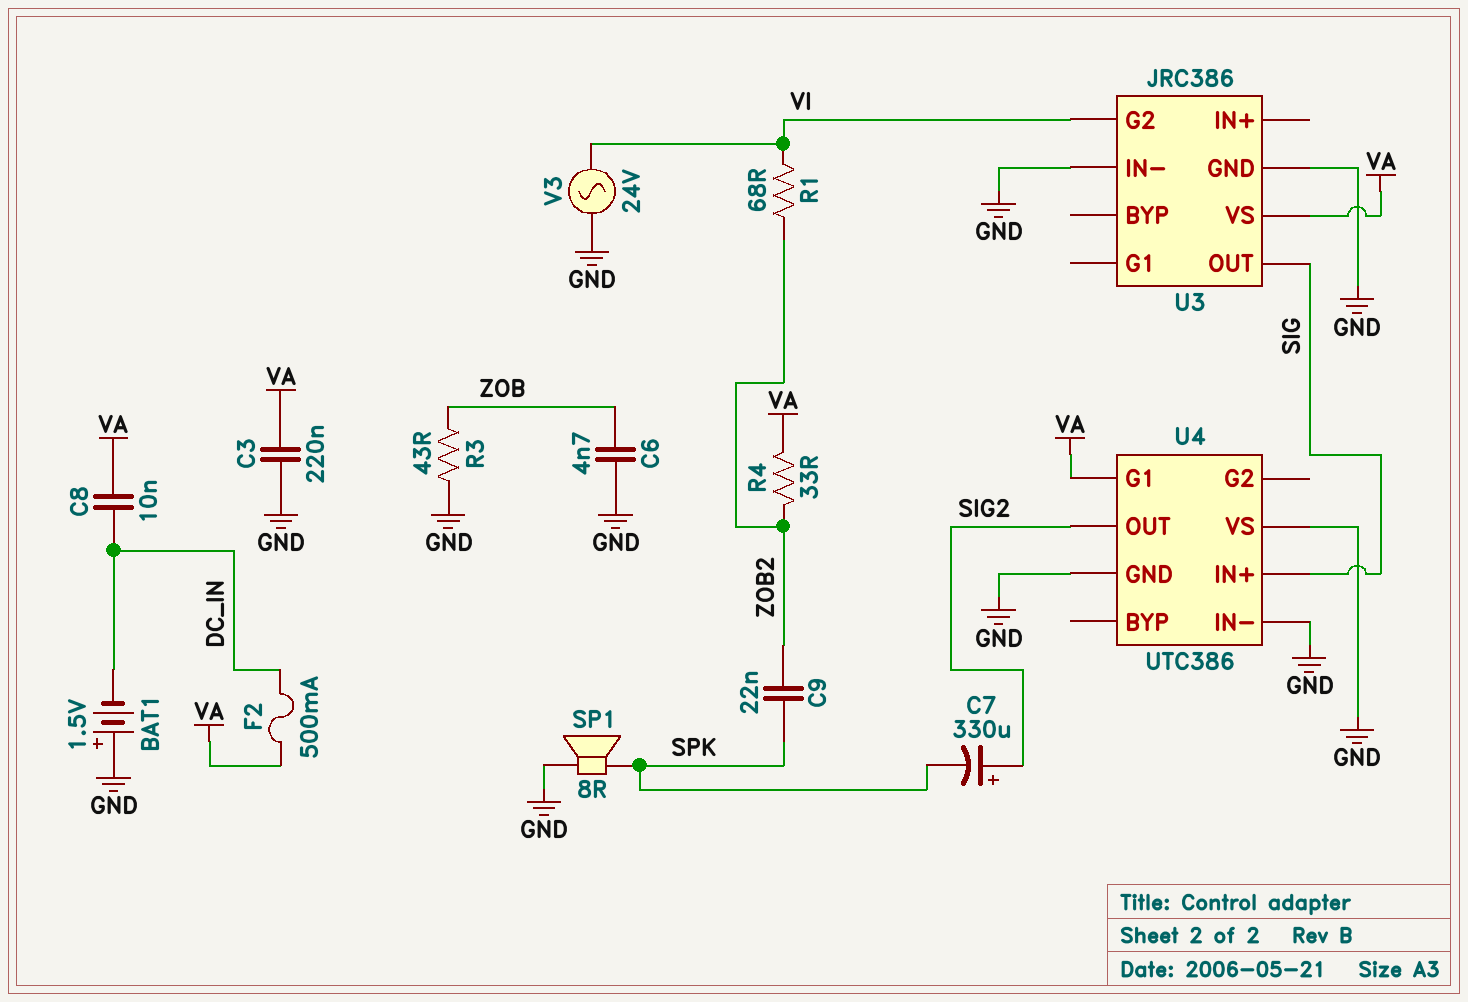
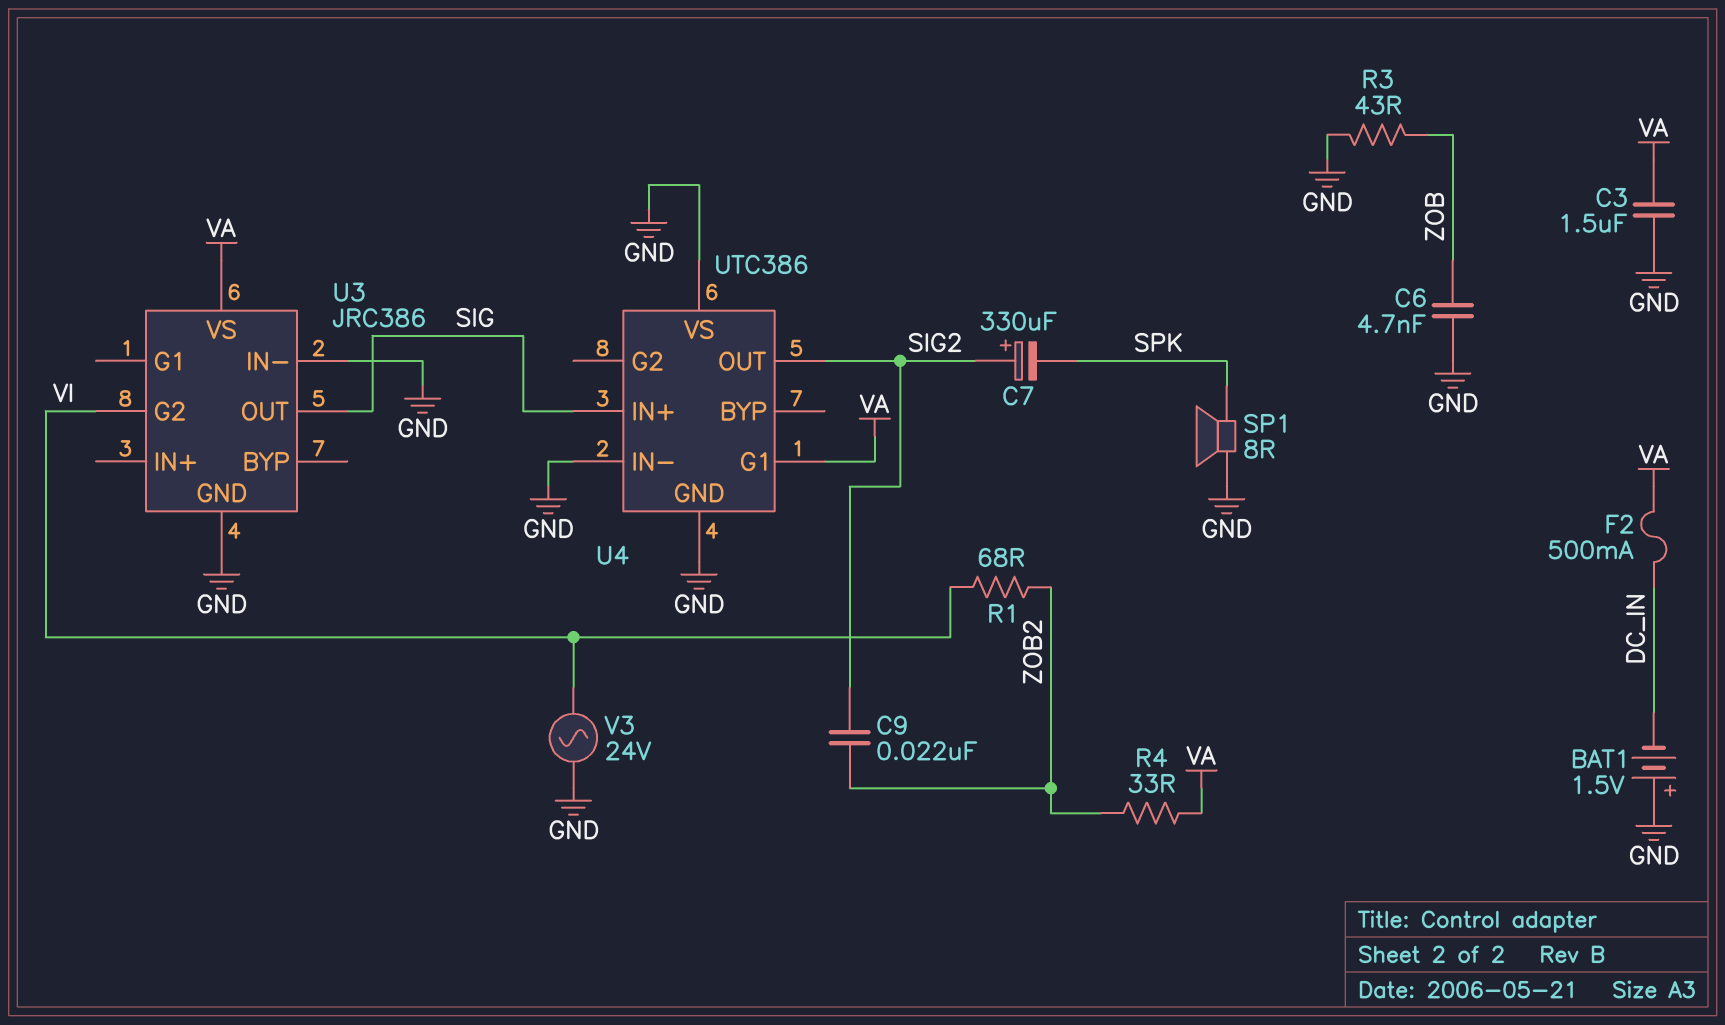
C3: 220nF (GND, VA) -> 1.5uF (GND, VA)
C8: 10nF (DC_IN, VA) -> none
C9: 22nF (SPK, ZOB2) -> 22nF (SIG2, ZOB2)

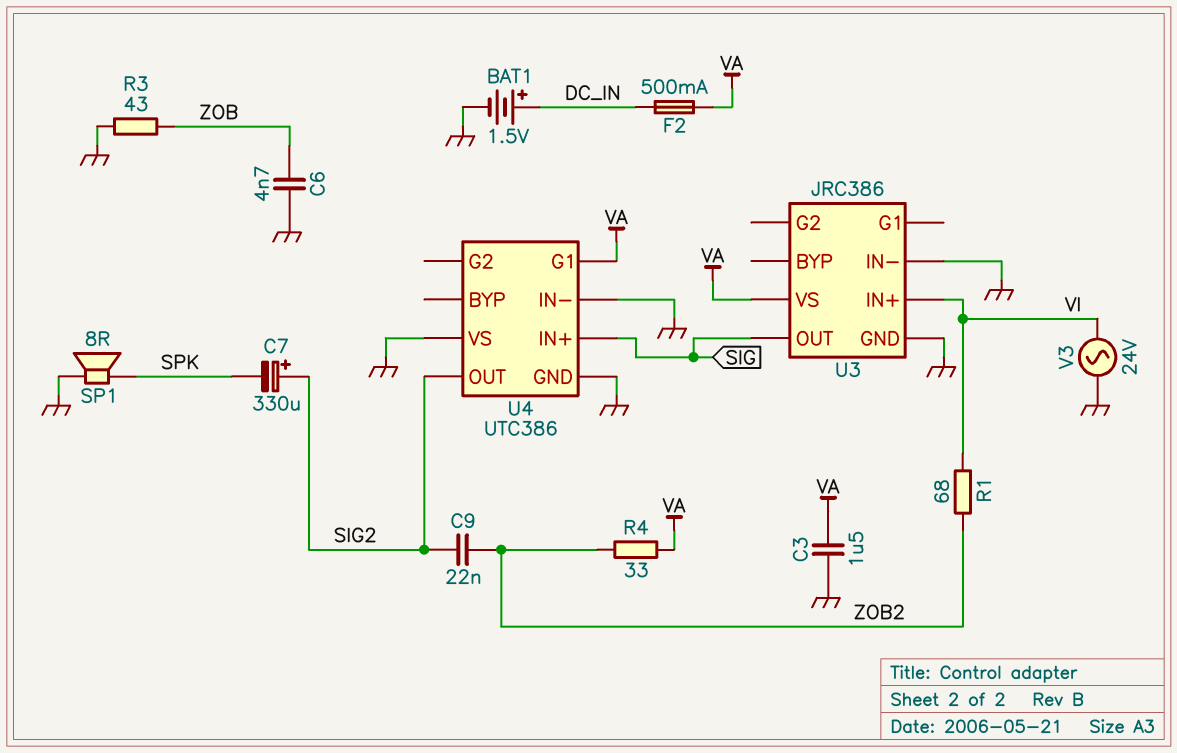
BAT1: 1.5V (plus GND, minus DC_IN) -> 1.5V (plus DC_IN, minus GND)
U3 pin G2: VI -> none
U3 pin IN+: none -> VI

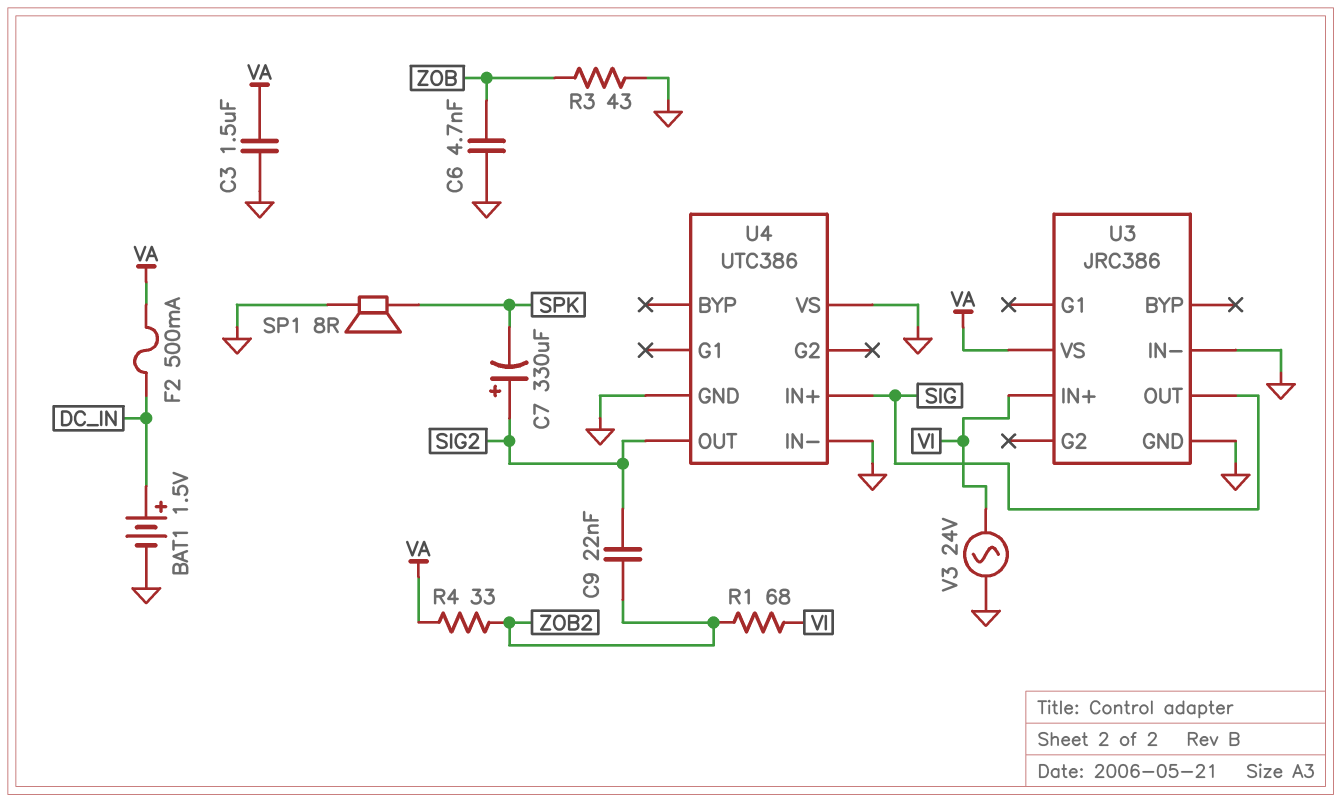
U4 pin G1: VA -> none

